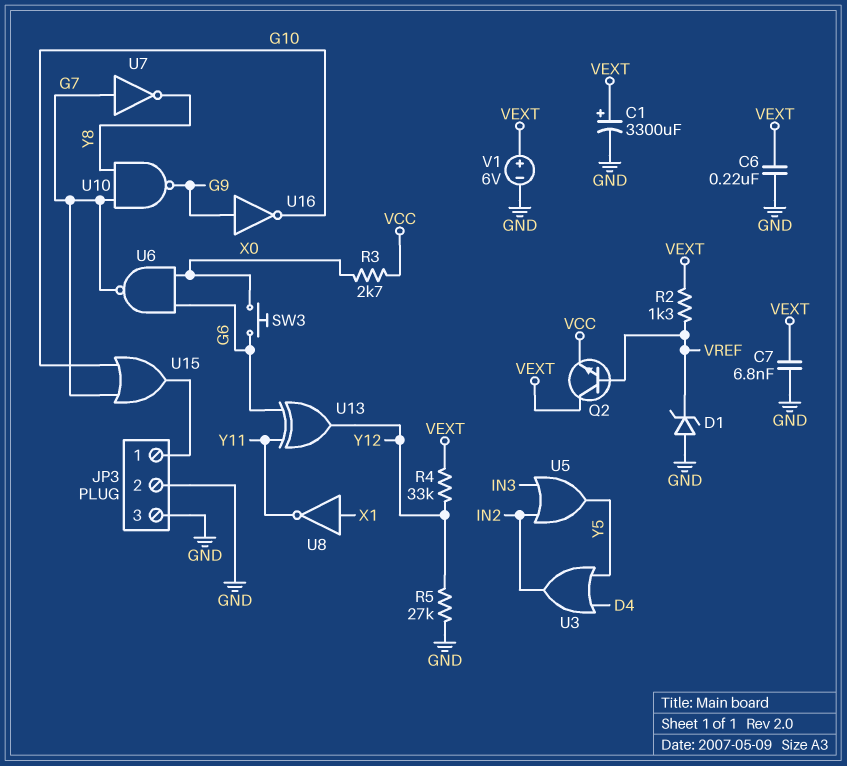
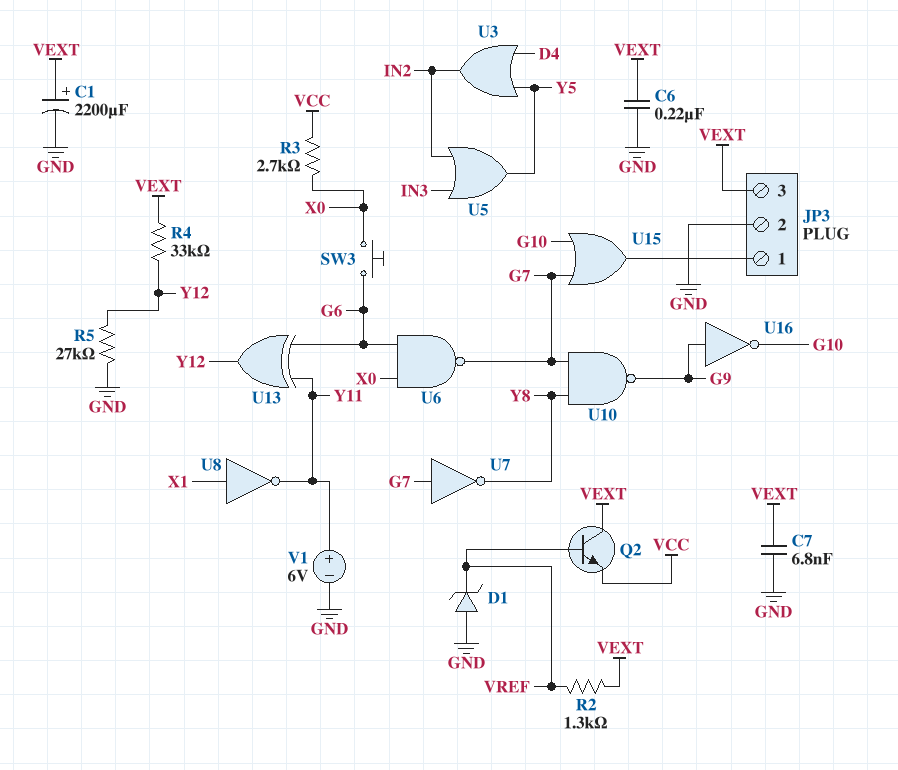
C1: 3300uF (plus VEXT, minus GND) -> 2200uF (plus VEXT, minus GND)
JP3 pin 3: GND -> VEXT
V1: 6V (plus VEXT, minus GND) -> 6V (plus Y11, minus GND)

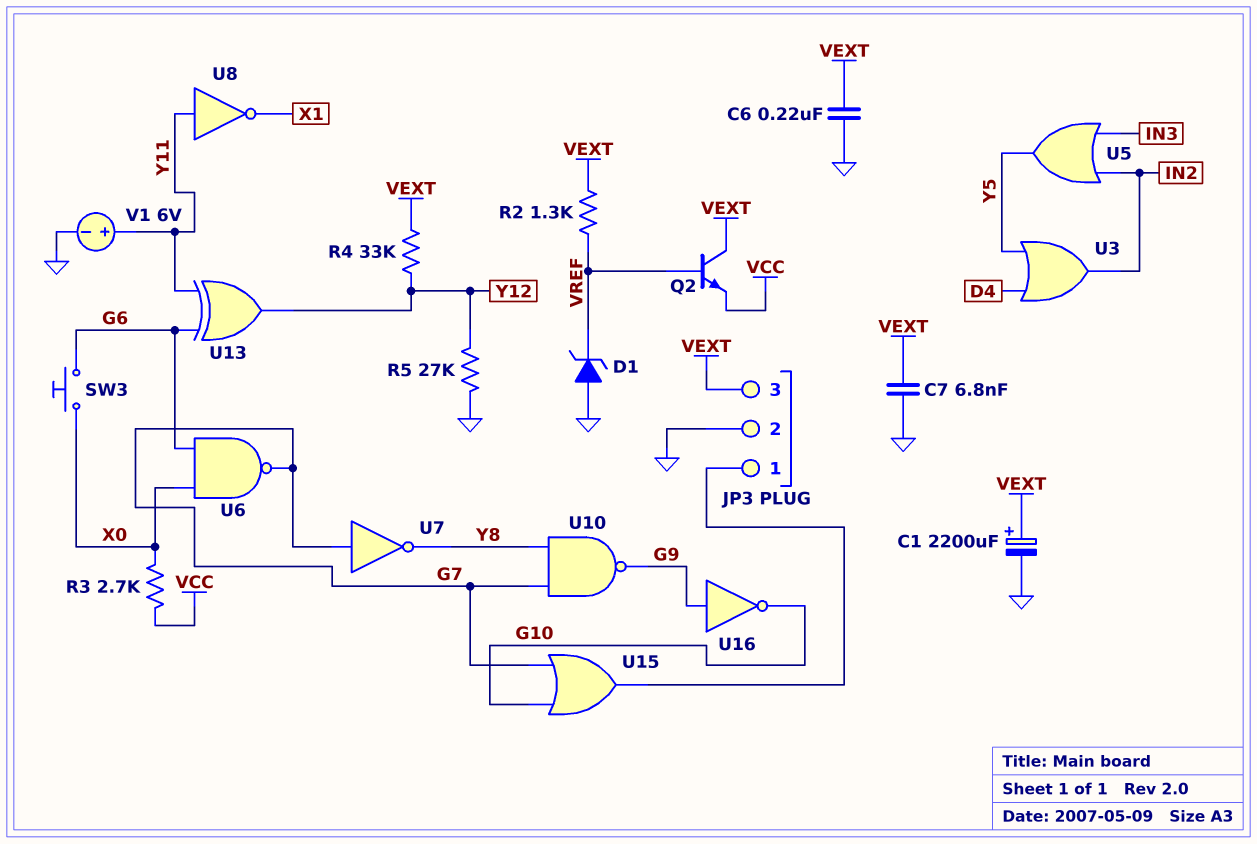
U8: NOT (in X1, out Y11) -> NOT (in Y11, out X1)

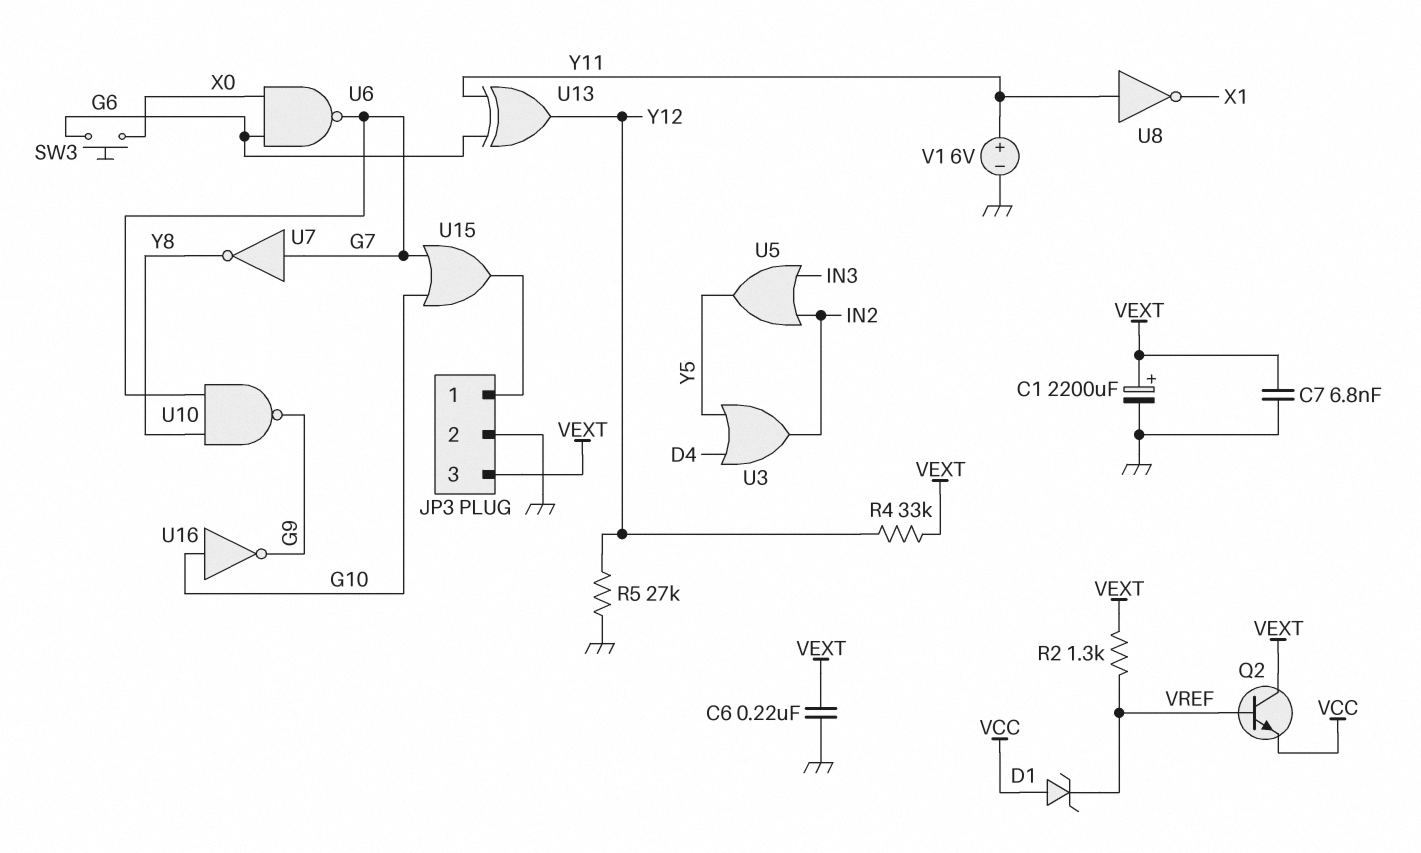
D1: zener (A GND, K VREF) -> zener (A VCC, K VREF)
R3: 2.7k (VCC, X0) -> none
U16: NOT (in G9, out G10) -> NOT (in G10, out G9)

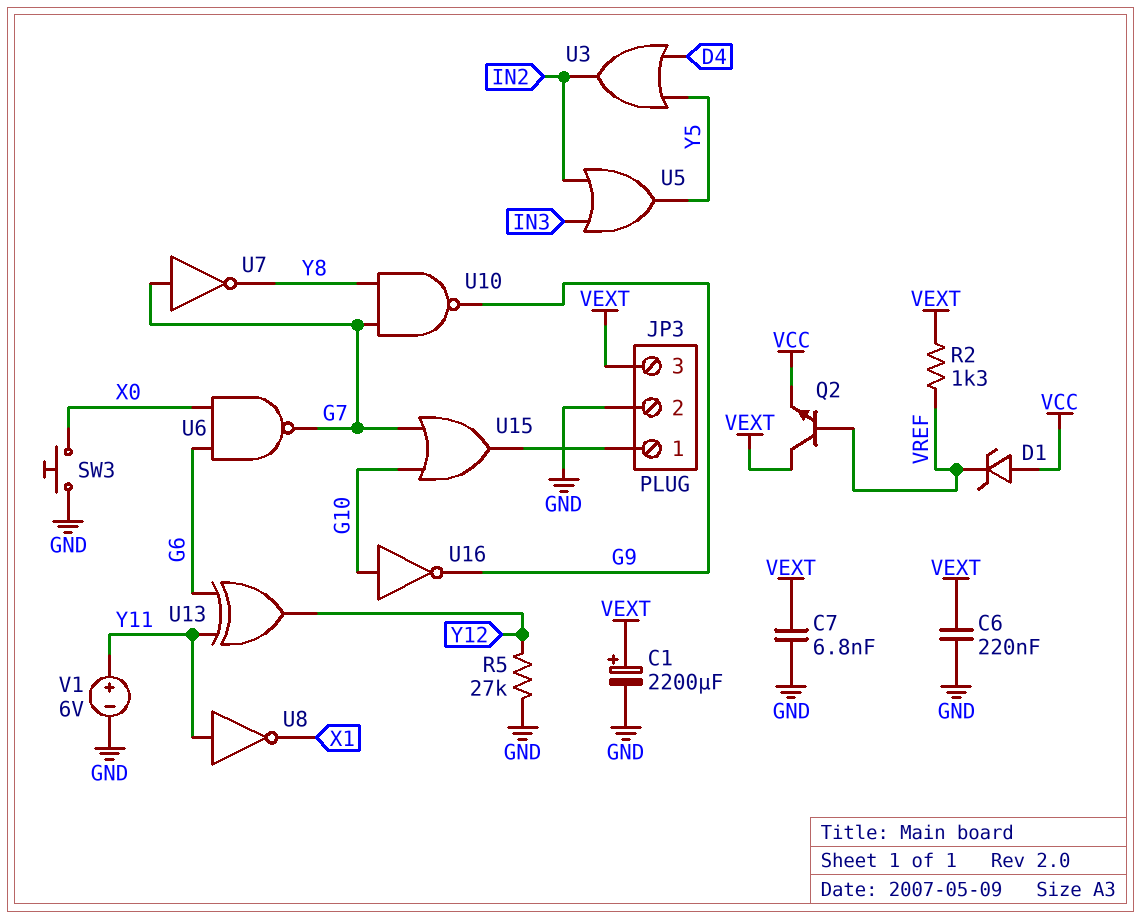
R4: 33k (VEXT, Y12) -> none
SW3: button (G6, X0) -> button (GND, X0)

